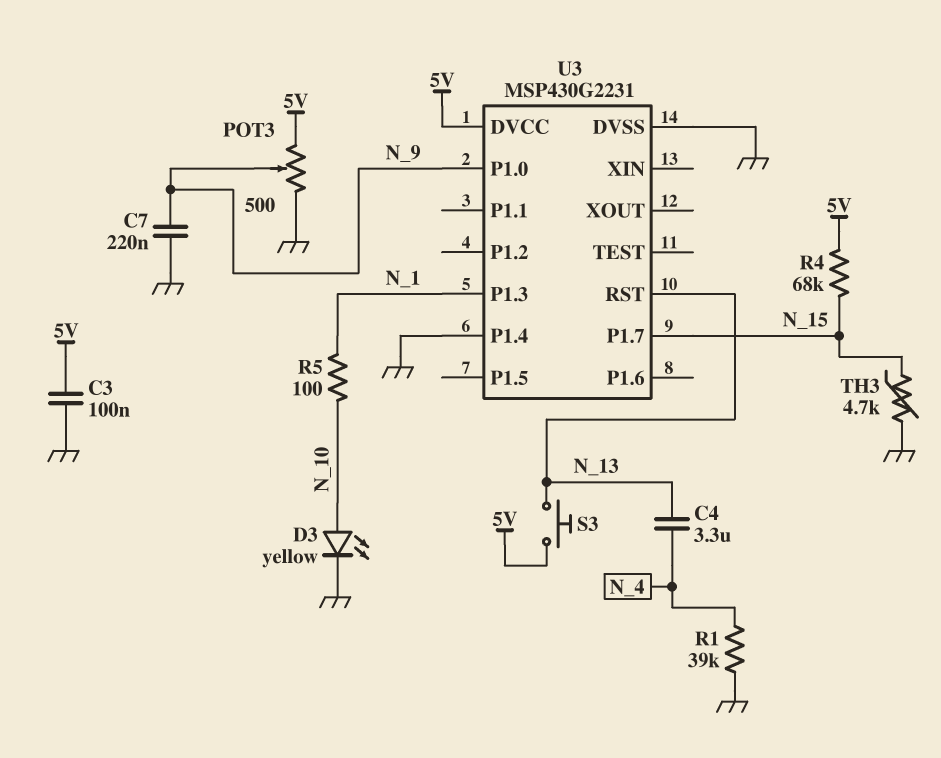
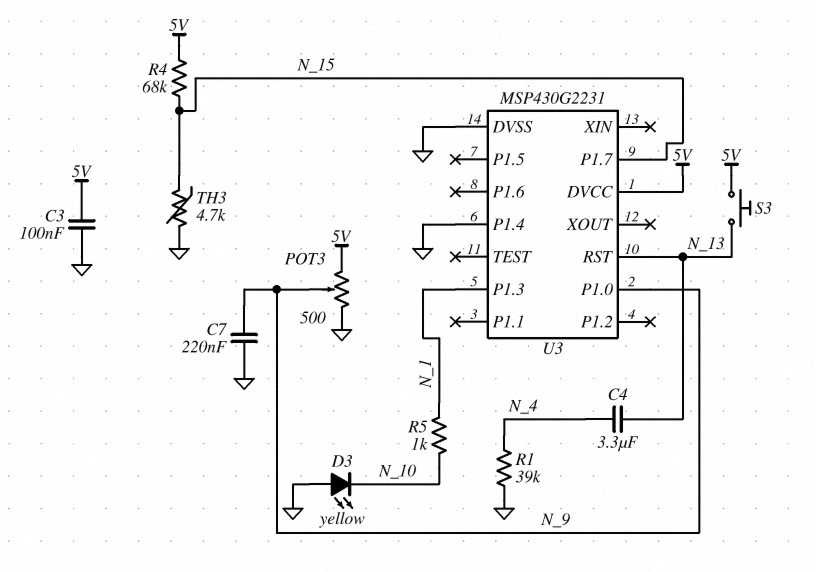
D3: LED yellow (A N_10, K GND) -> LED yellow (A GND, K N_10)
R5: 100 (N_1, N_10) -> 1k (N_1, N_10)

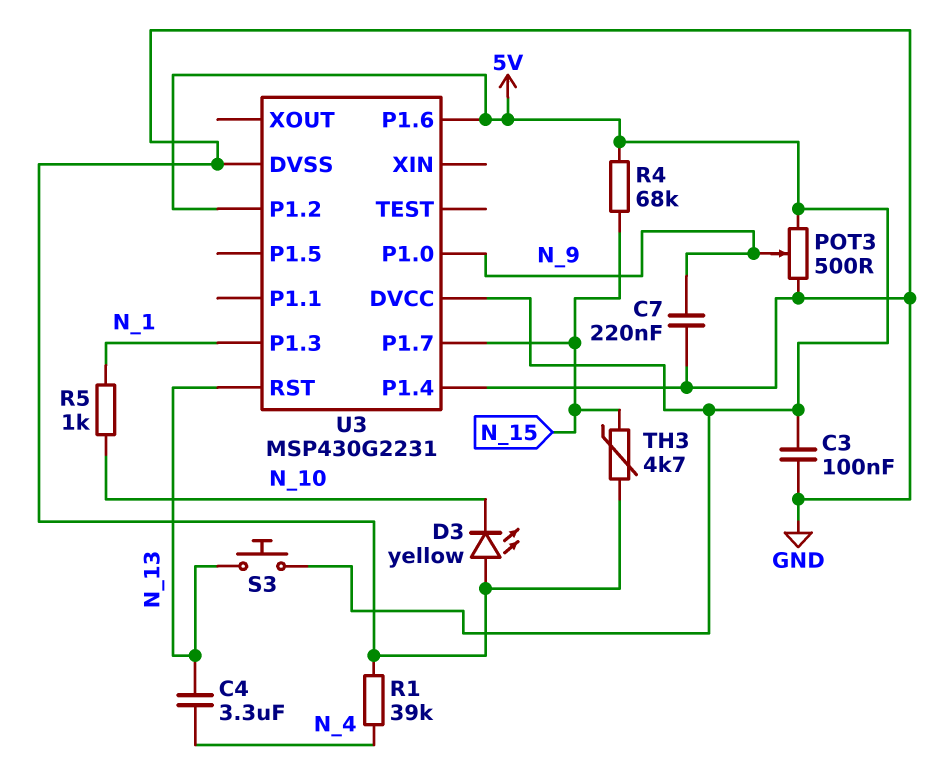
U3 pin P1.2: none -> 5V
U3 pin P1.6: none -> 5V

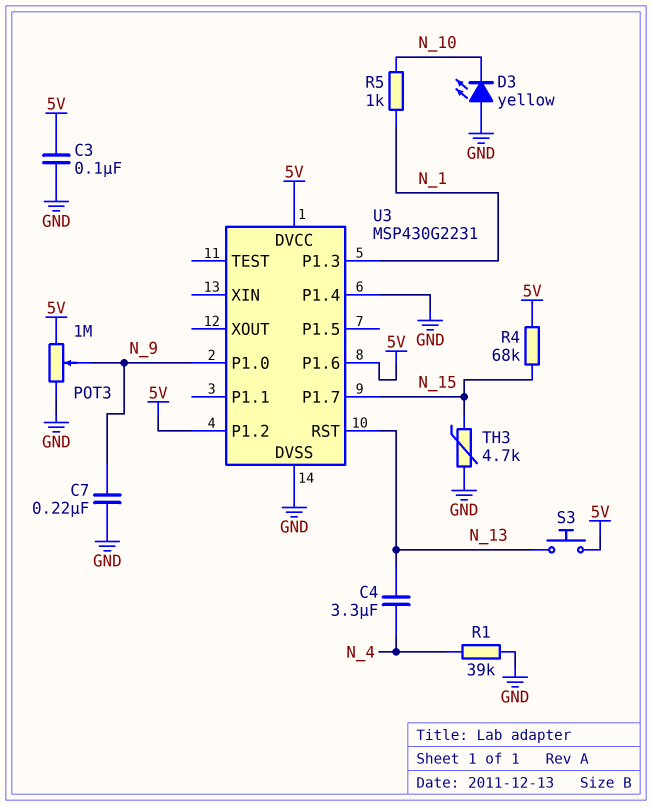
POT3: 500 (5V, GND, wiper N_9) -> 1M (5V, GND, wiper N_9)

